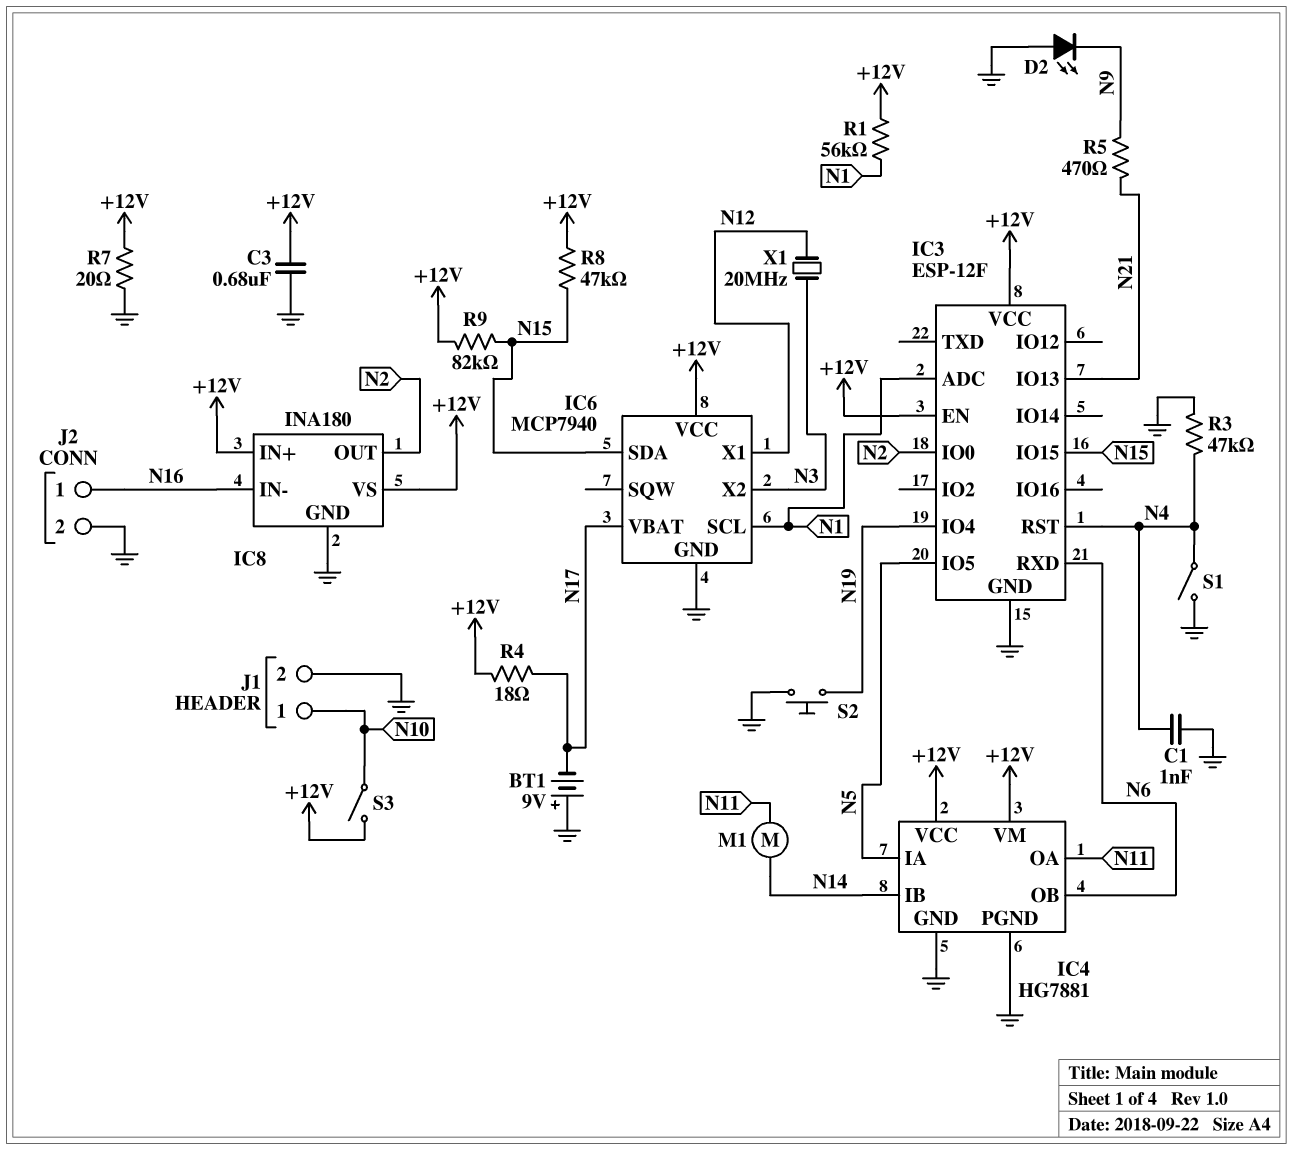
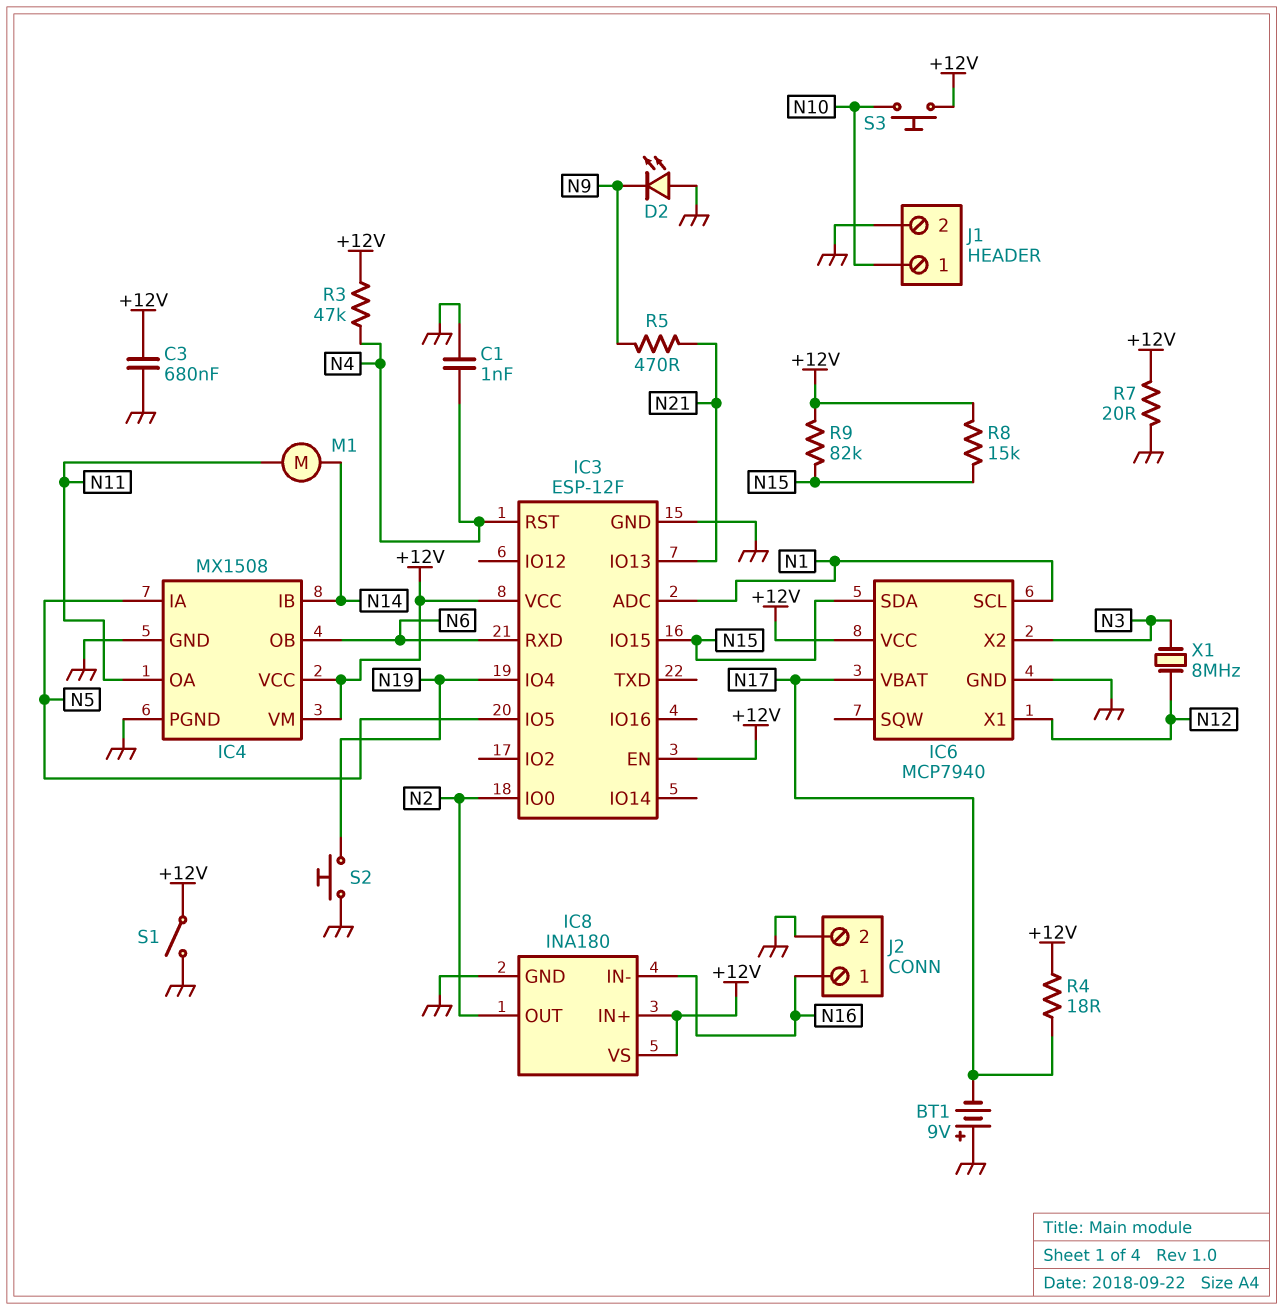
IC4: HG7881 -> MX1508
R1: 56k (+12V, N1) -> none
R3: 47k (GND, N4) -> 47k (+12V, N4)
R8: 47k (+12V, N15) -> 15k (+12V, N15)
S1: switch (GND, N4) -> switch (+12V, GND)
S3: switch (+12V, N10) -> button (+12V, N10)
X1: 20MHz (N3, N12) -> 8MHz (N3, N12)

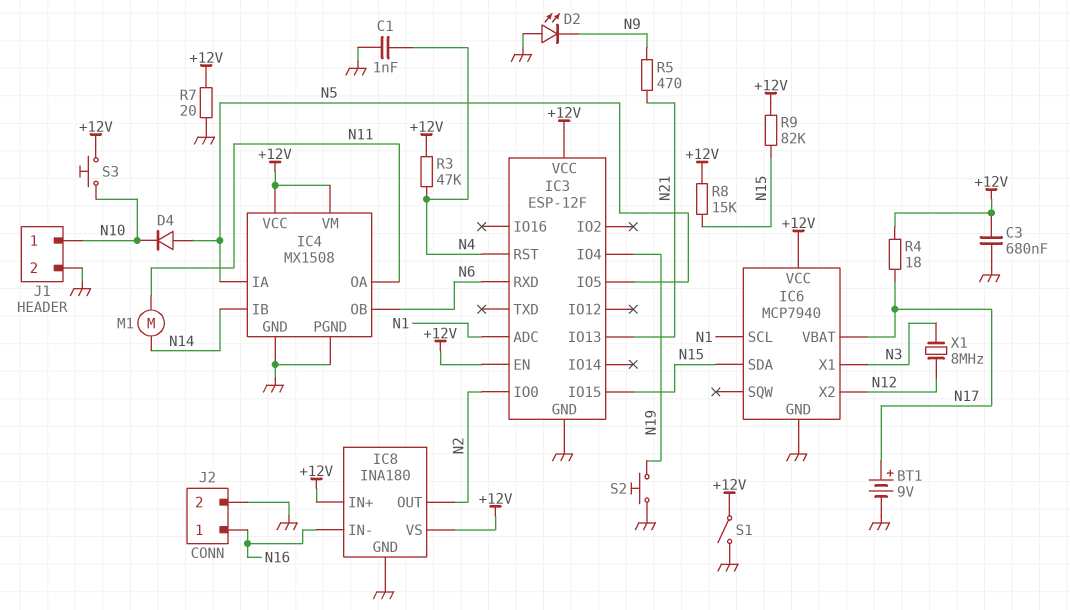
BT1: 9V (plus GND, minus N17) -> 9V (plus N17, minus GND)
D4: none -> diode (A N5, K N10)
IC6 pin X1: N12 -> N3
IC6 pin X2: N3 -> N12

